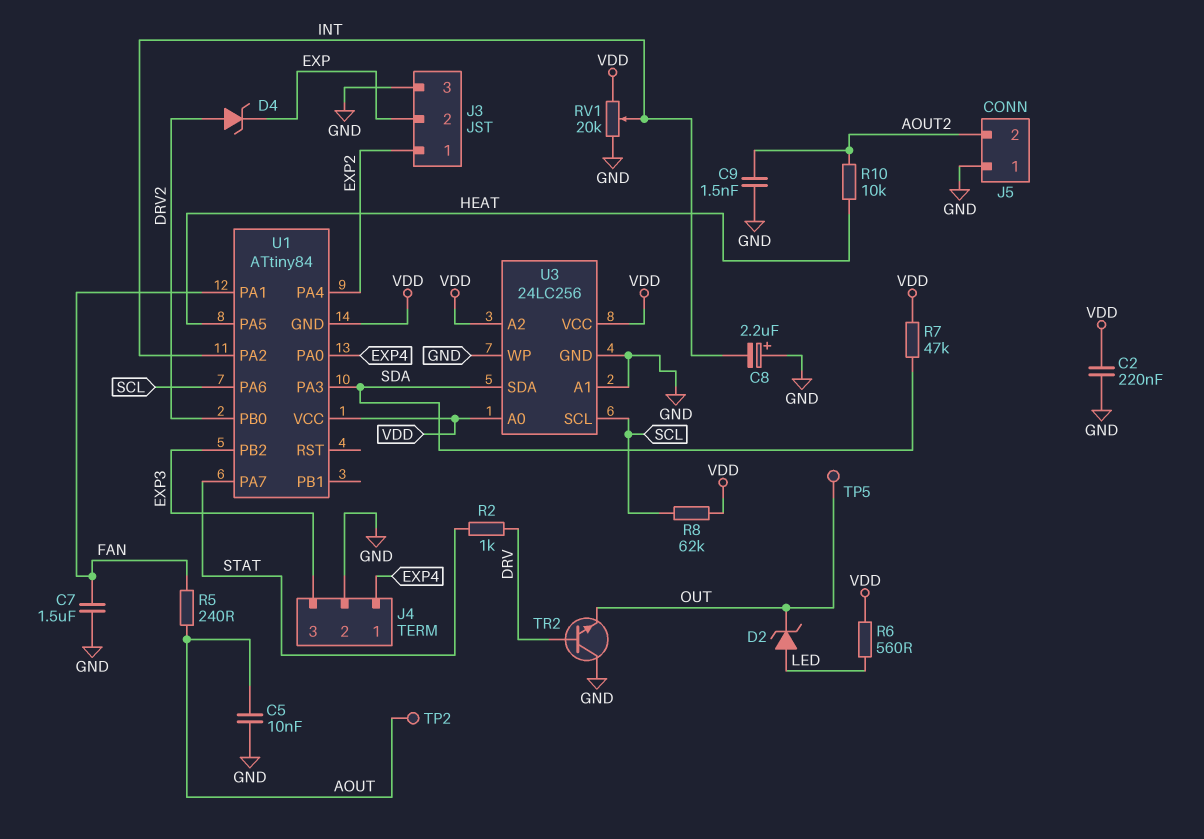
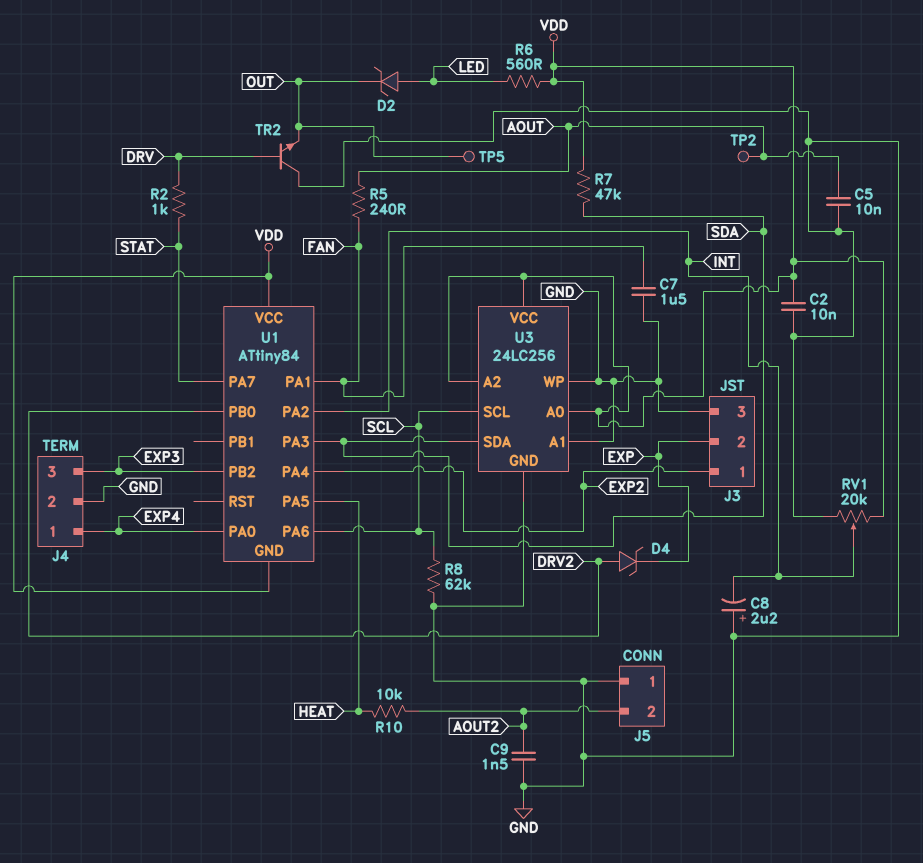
C2: 220nF (GND, VDD) -> 10nF (GND, VDD)
R8: 62k (SCL, VDD) -> 62k (GND, SCL)

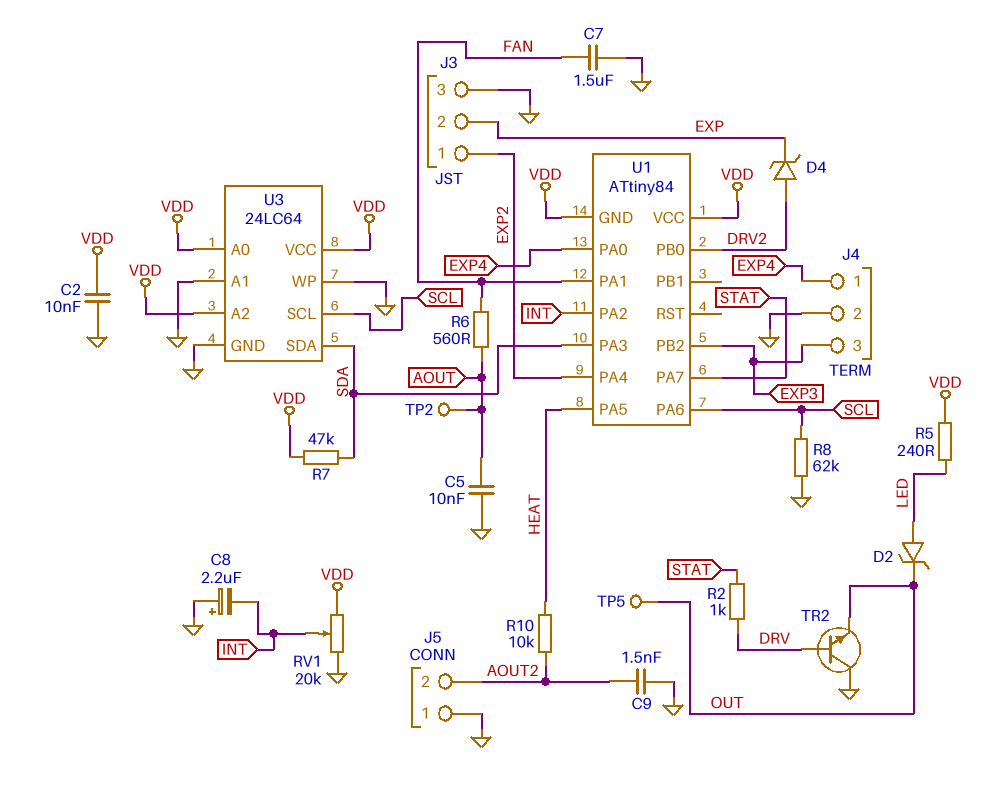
R5: 240 (AOUT, FAN) -> 240 (LED, VDD)
R6: 560 (LED, VDD) -> 560 (AOUT, FAN)
U3: 24LC256 -> 24LC64

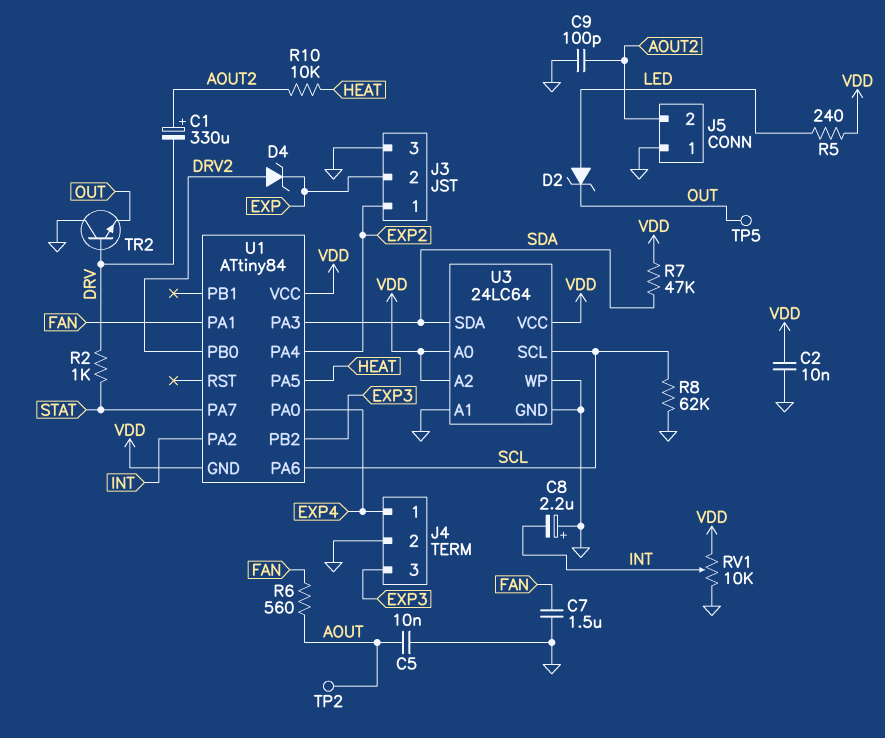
C1: none -> 330uF (plus AOUT2, minus DRV)
C9: 1.5nF (AOUT2, GND) -> 100pF (AOUT2, GND)
RV1: 20k (GND, VDD, wiper INT) -> 10k (GND, VDD, wiper INT)

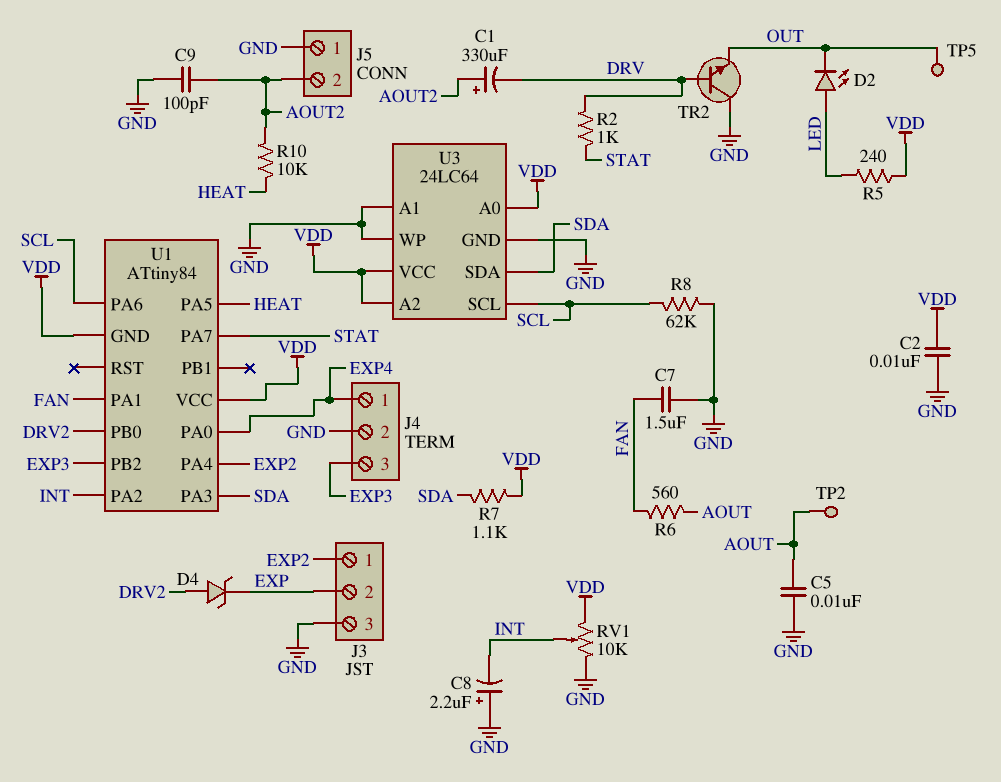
D2: zener (A LED, K OUT) -> LED (A LED, K OUT)
R7: 47k (SDA, VDD) -> 1.1k (SDA, VDD)

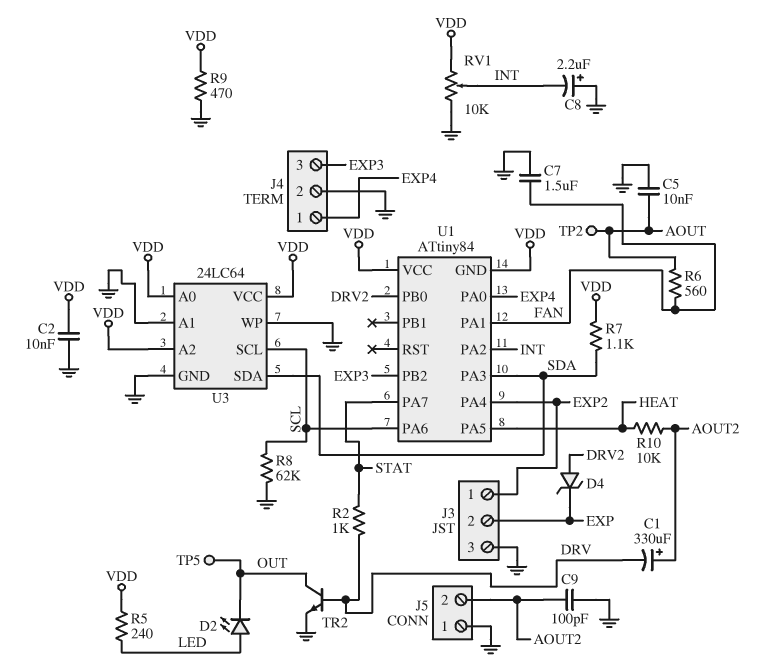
R9: none -> 470 (GND, VDD)
TR2: NPN (B DRV, C GND, E OUT) -> NPN (B DRV, C OUT, E GND)

